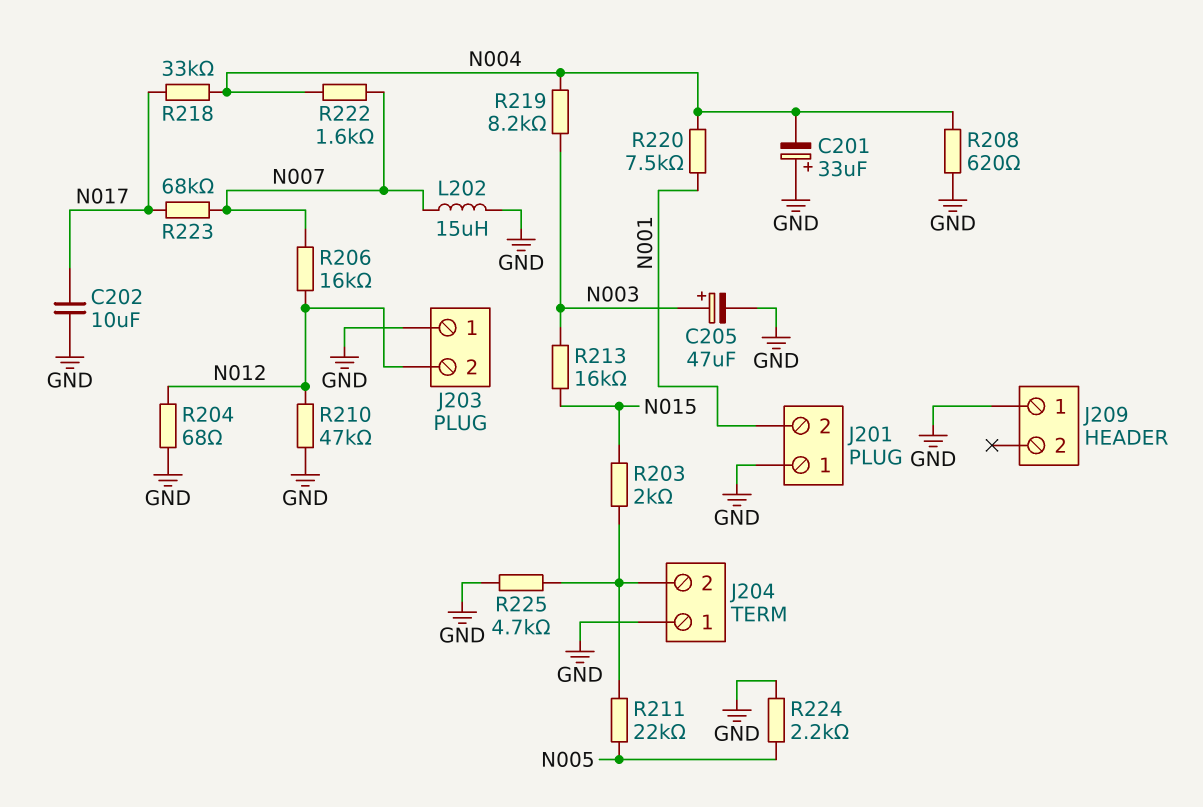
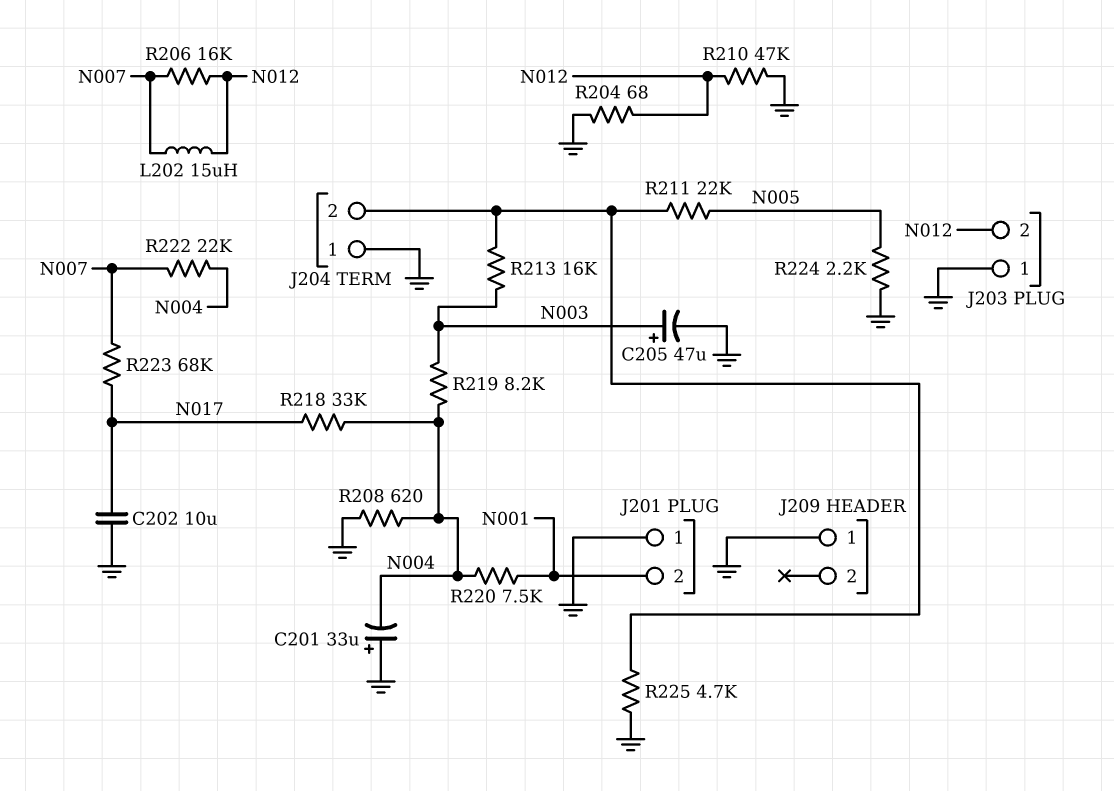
L202: 15uH (GND, N007) -> 15uH (N007, N012)
R203: 2k (J204/2, N015) -> none
R213: 16k (N003, N015) -> 16k (J204/2, N003)
R222: 1.6k (N004, N007) -> 22k (N004, N007)

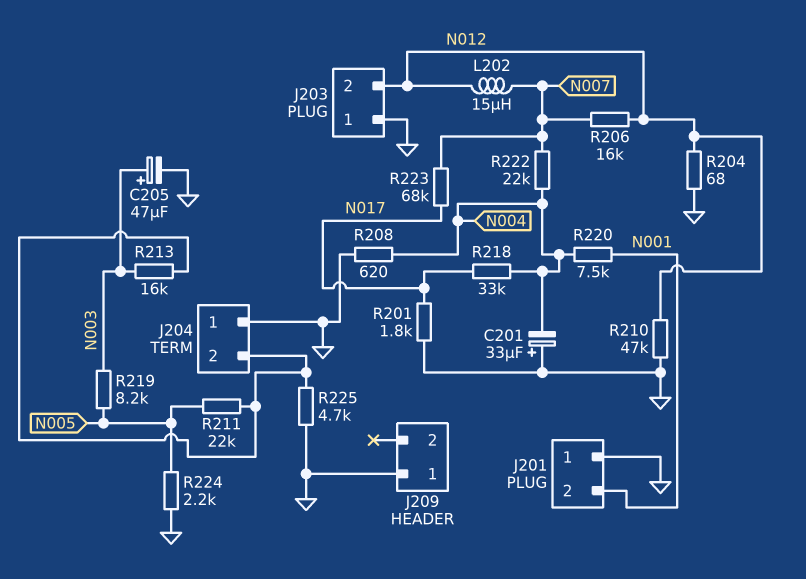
C202: 10uF (GND, N017) -> none
R201: none -> 1.8k (GND, N017)
R219: 8.2k (N003, N004) -> 8.2k (N003, N005)

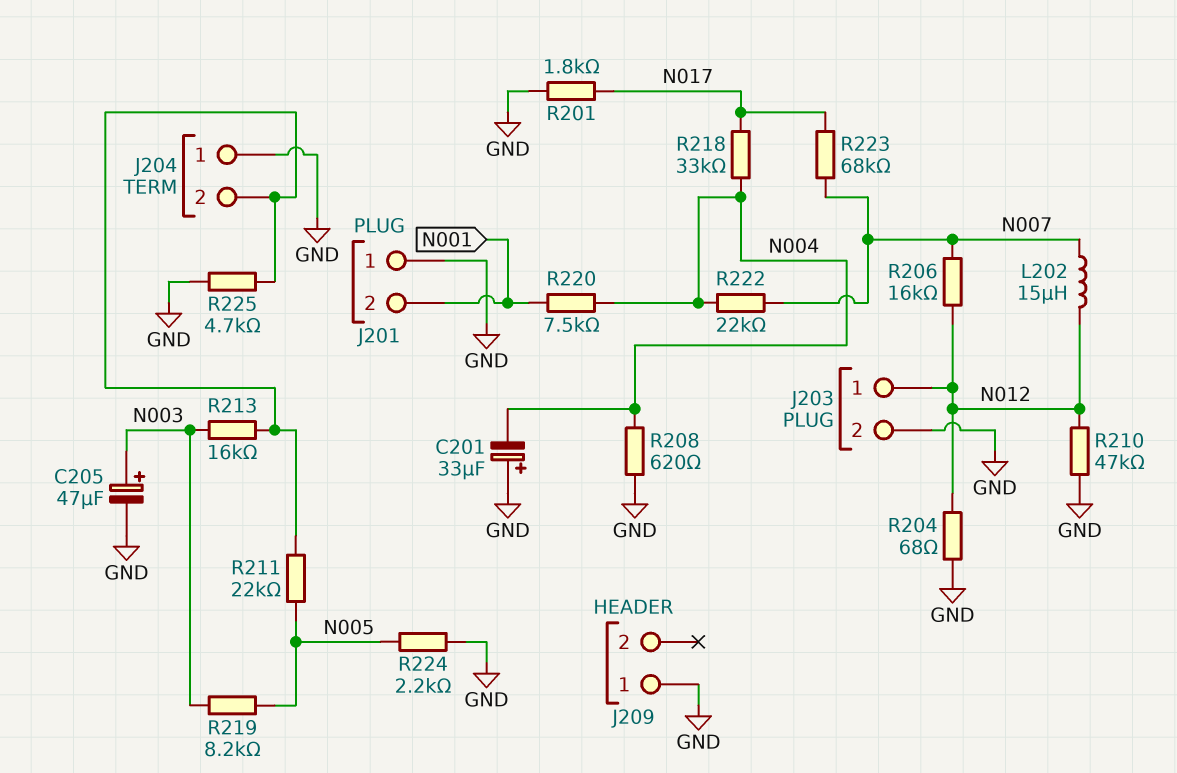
J203 pin 1: GND -> N012
J203 pin 2: N012 -> GND

